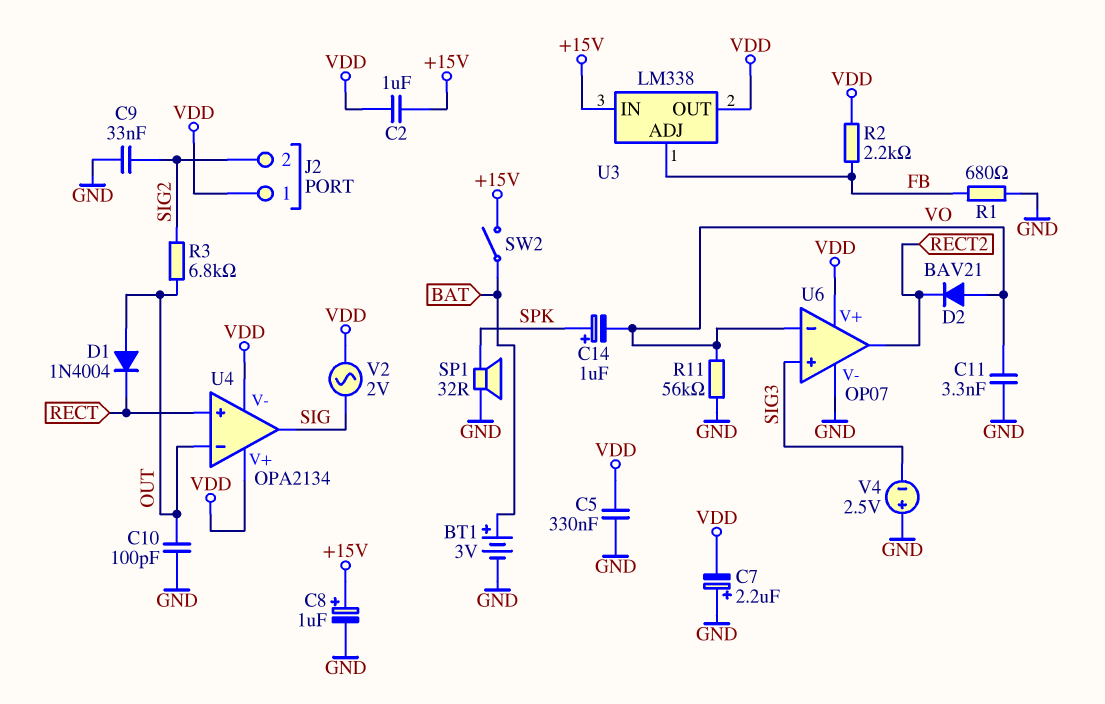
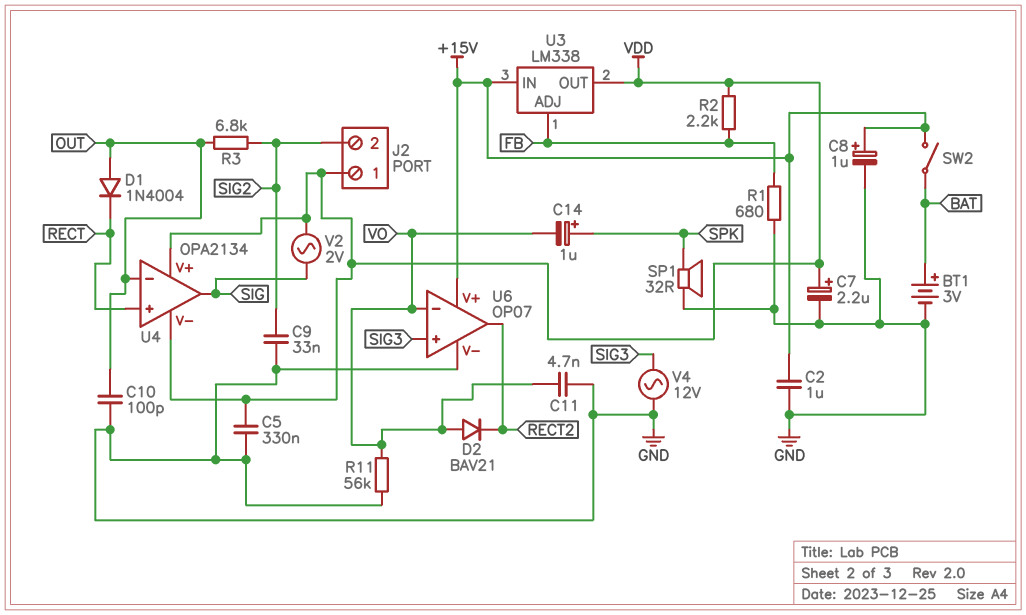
C2: 1uF (+15V, VDD) -> 1uF (+15V, GND)
C7: 2.2uF (plus GND, minus VDD) -> 2.2uF (plus VDD, minus GND)
C11: 3.3nF (GND, VO) -> 4.7nF (GND, VO)
U6 pin V+: VDD -> +15V
V4: 2.5V (plus GND, minus SIG3) -> AC 12V (GND, SIG3)

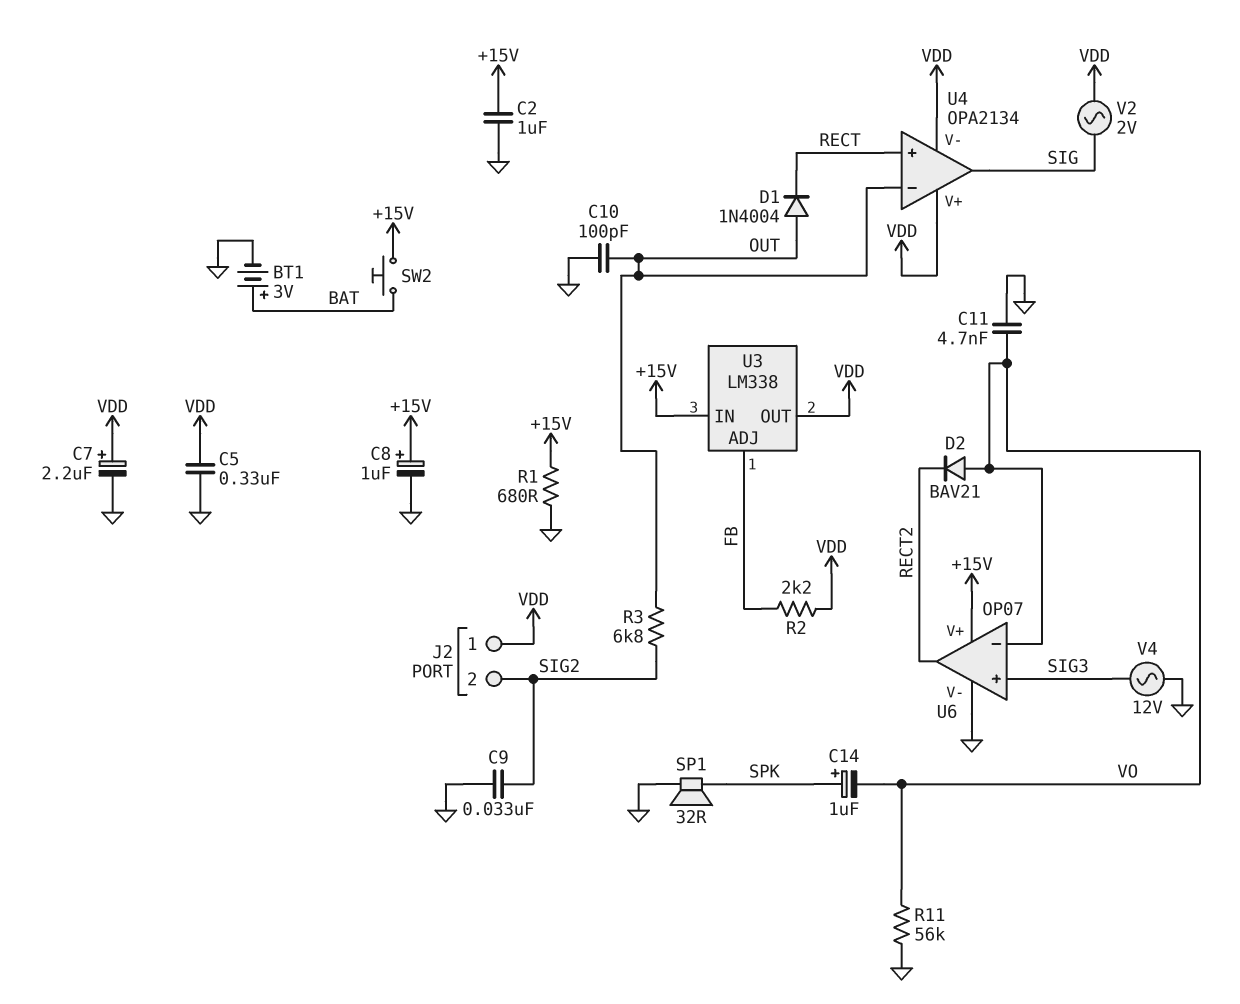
R1: 680 (FB, GND) -> 680 (+15V, GND)
SW2: switch (+15V, BAT) -> button (+15V, BAT)

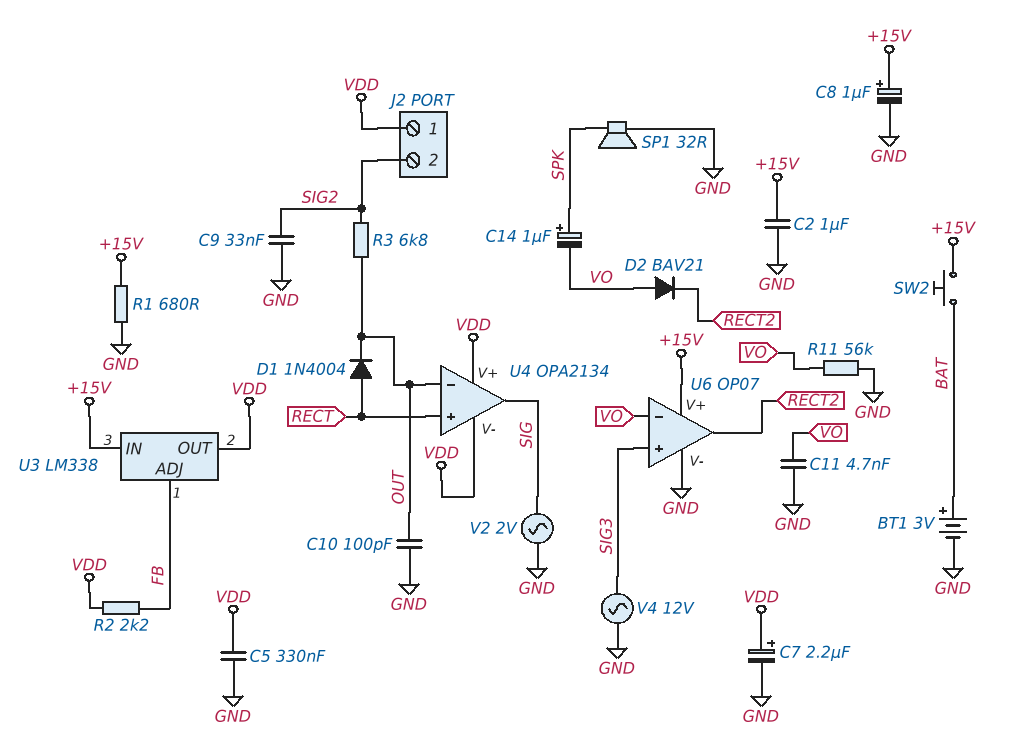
D1: diode 1N4004 (A OUT, K RECT) -> diode 1N4004 (A RECT, K OUT)
V2: AC 2V (SIG, VDD) -> AC 2V (GND, SIG)

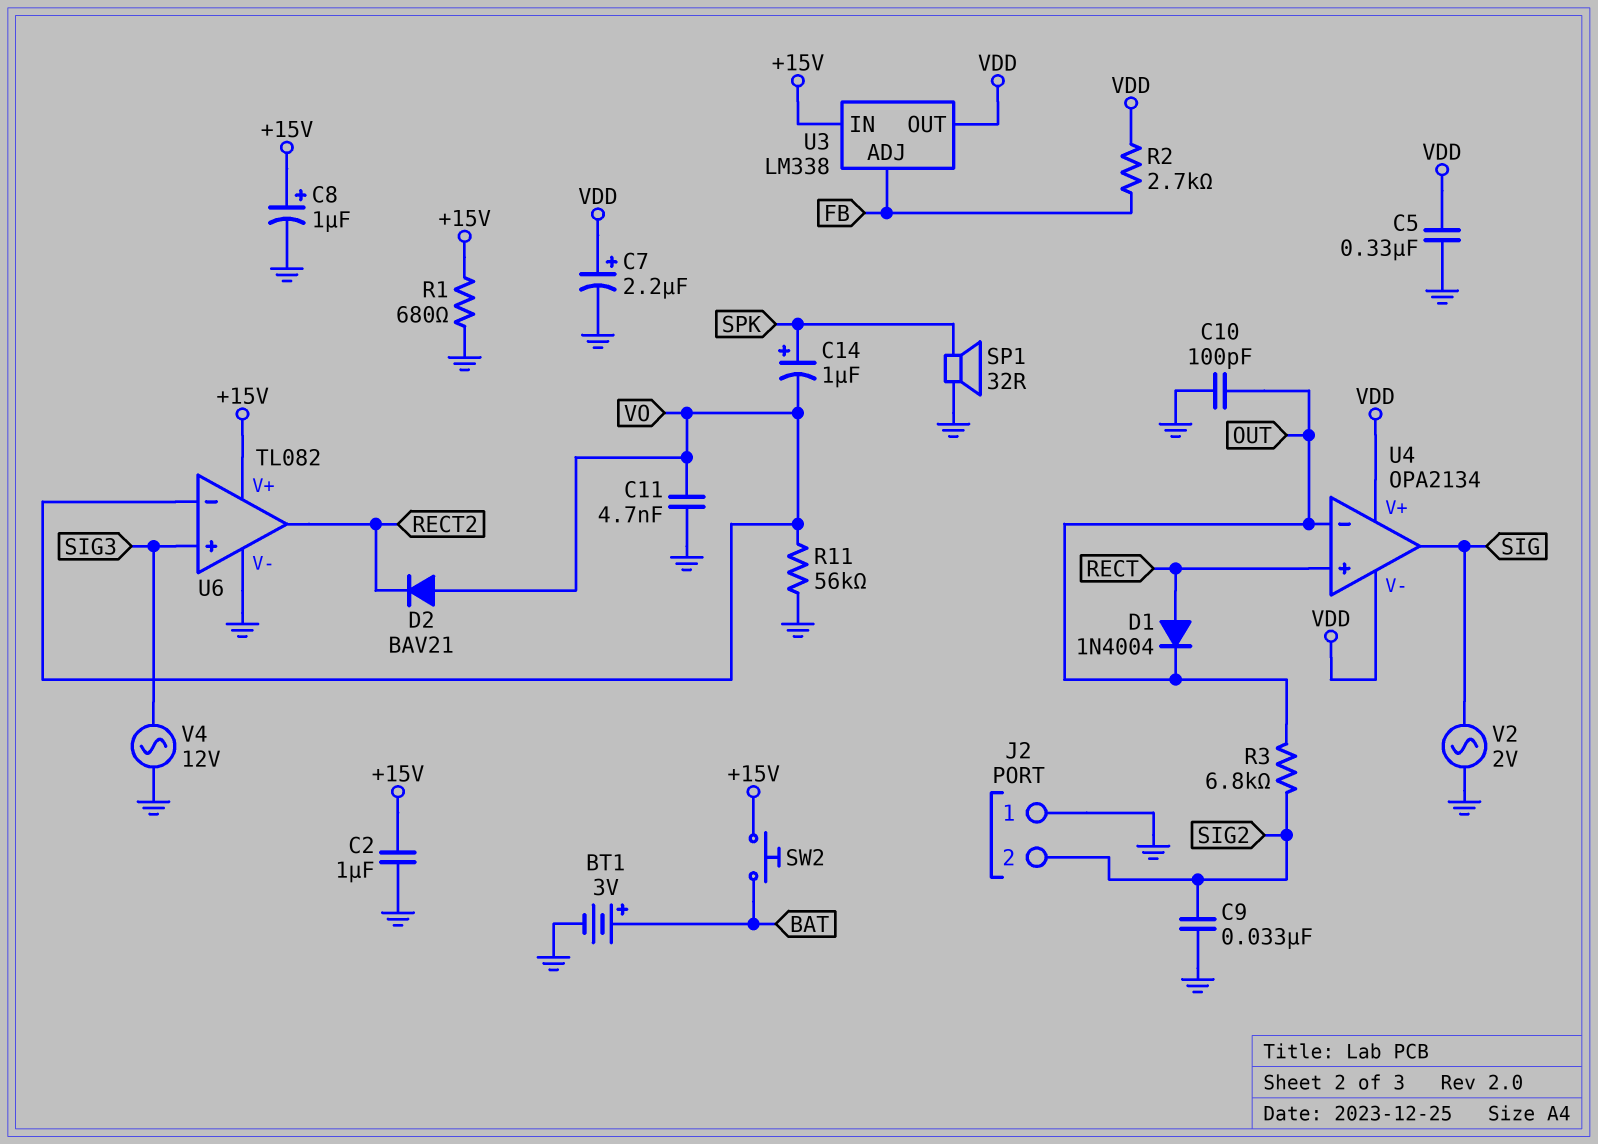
J2 pin 1: VDD -> GND
R2: 2.2k (FB, VDD) -> 2.7k (FB, VDD)
U6: OP07 -> TL082

